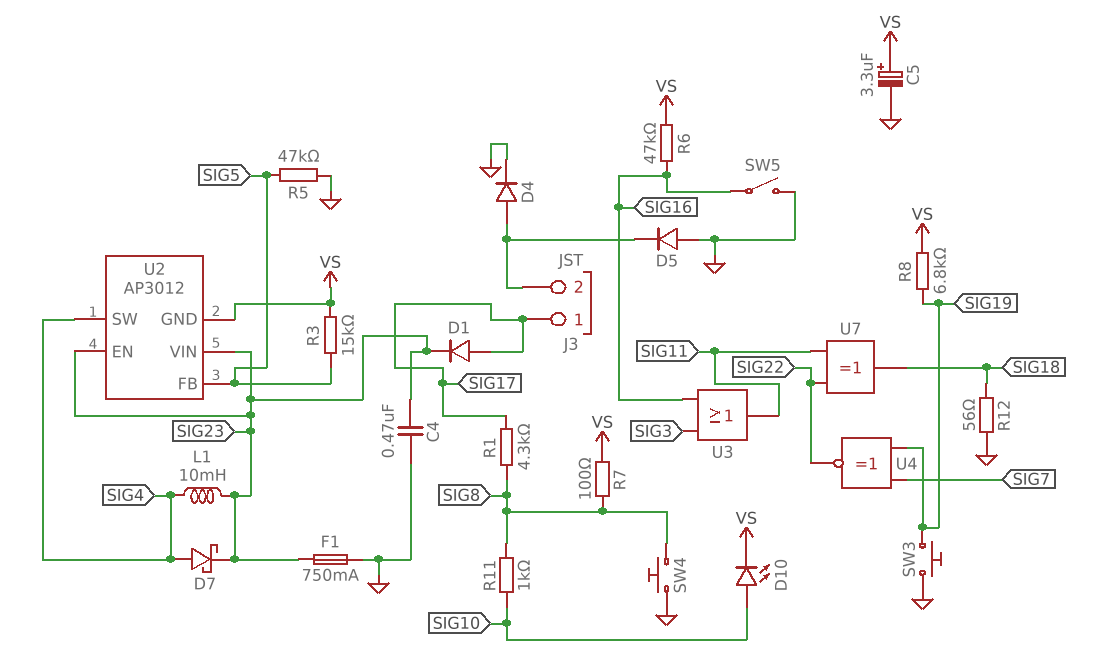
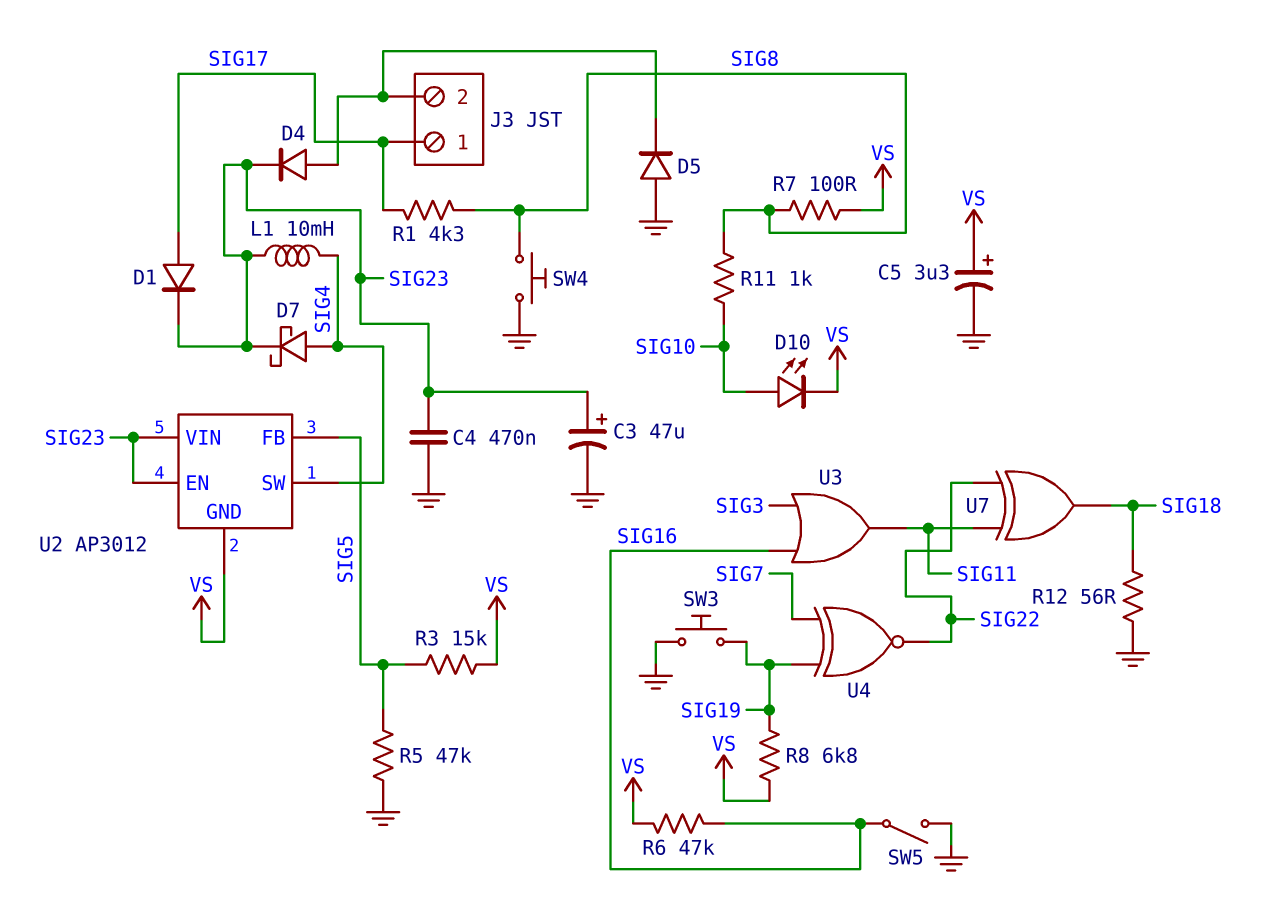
C3: none -> 47uF (plus SIG23, minus GND)
D4: diode (A J3/2, K GND) -> diode (A J3/2, K SIG23)
F1: 750mA (GND, SIG23) -> none

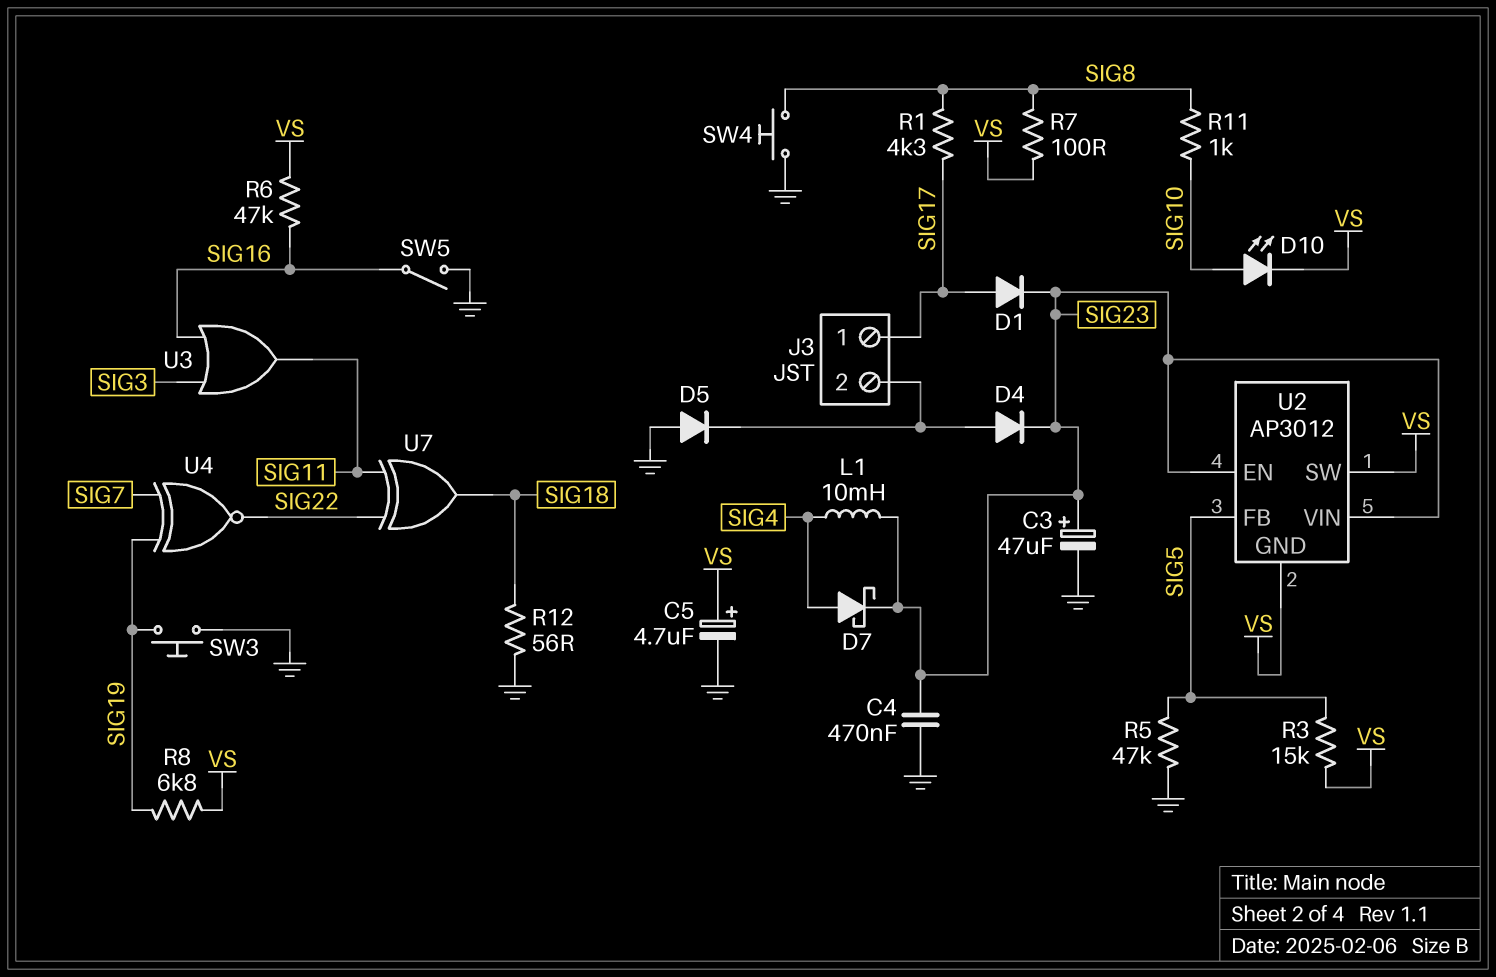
C5: 3.3uF (plus VS, minus GND) -> 4.7uF (plus VS, minus GND)
U2 pin SW: SIG4 -> VS

